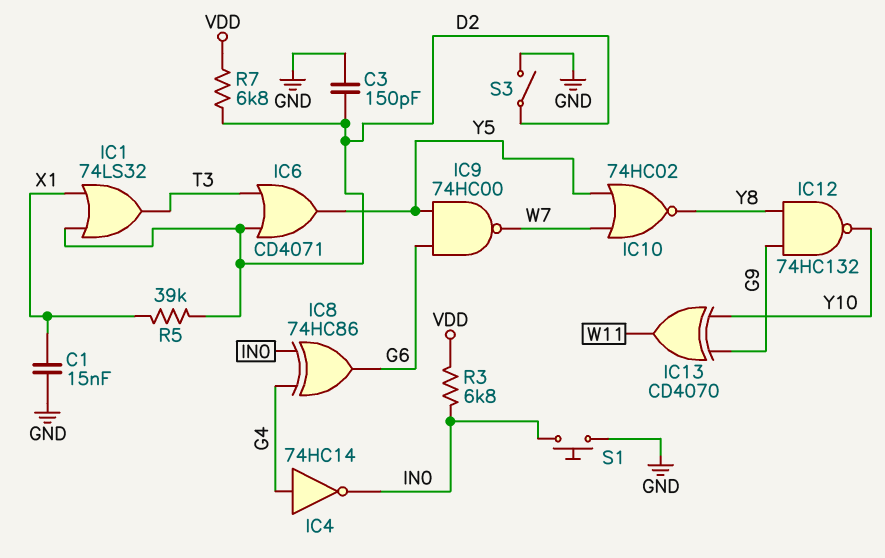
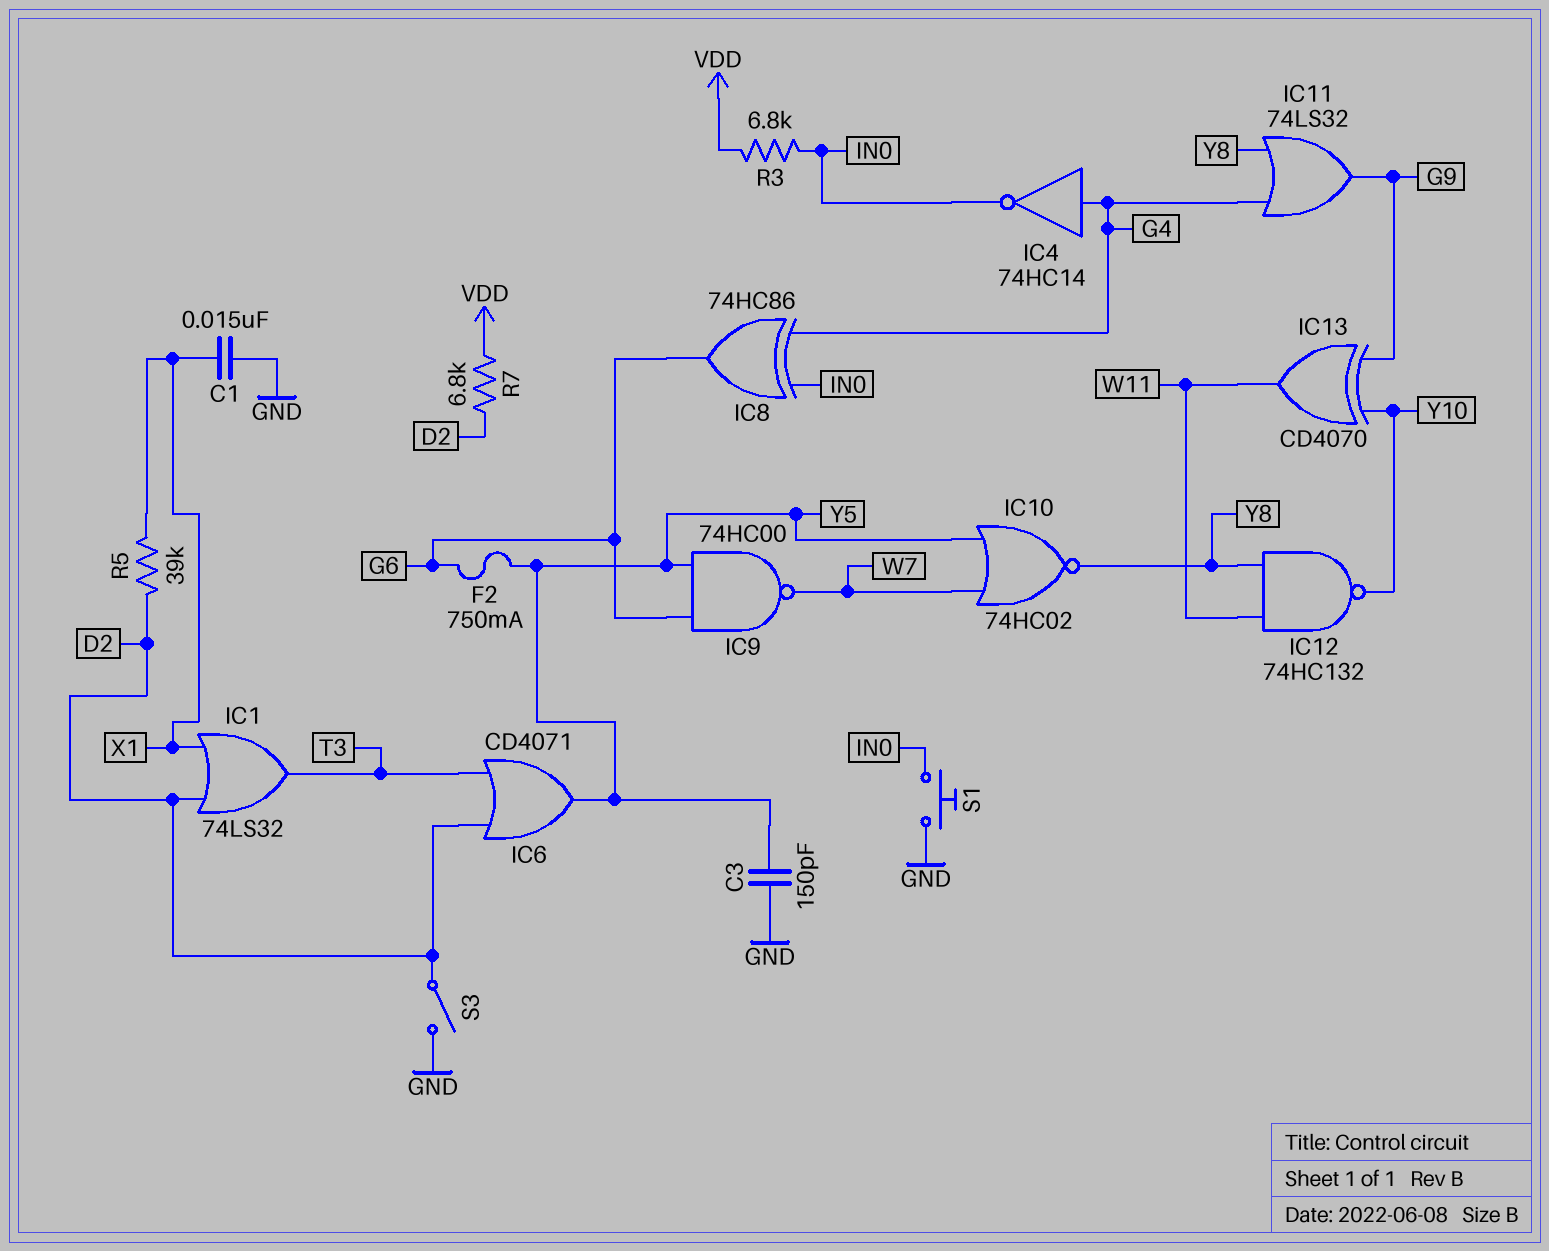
C3: 150pF (D2, GND) -> 150pF (GND, Y5)
F2: none -> 750mA (G6, Y5)
IC11: none -> OR 74LS32 (in G4, in Y8, out G9)
IC12: NAND 74HC132 (in G9, in Y8, out Y10) -> NAND 74HC132 (in W11, in Y8, out Y10)

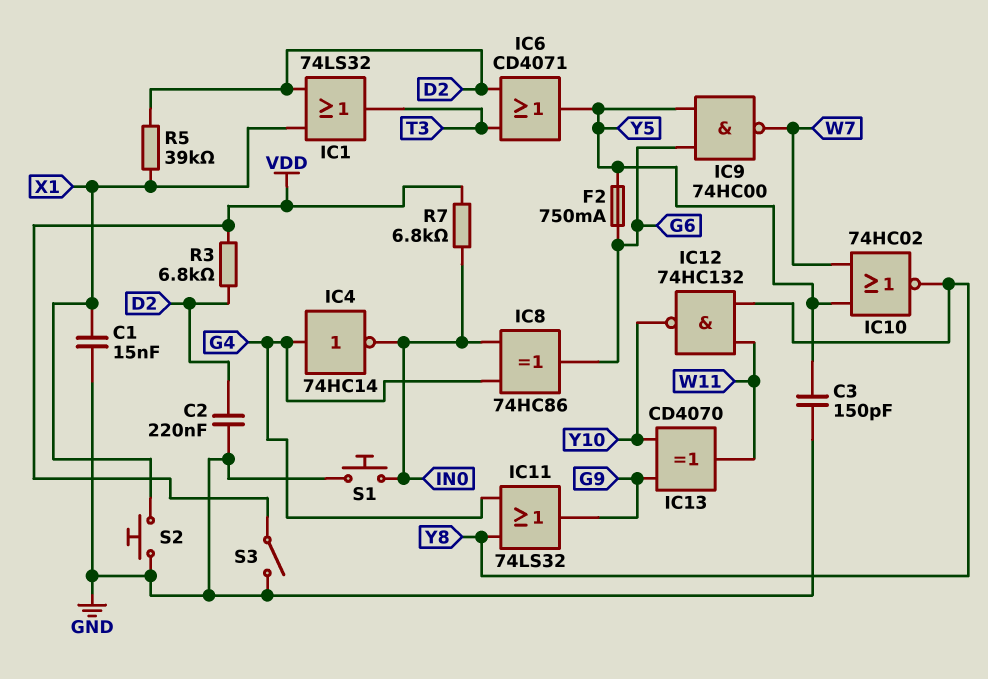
C2: none -> 220nF (D2, GND)
R3: 6.8k (IN0, VDD) -> 6.8k (D2, VDD)
R7: 6.8k (D2, VDD) -> 6.8k (IN0, VDD)
S2: none -> button (GND, X1)
S3: switch (D2, GND) -> switch (GND, VDD)

